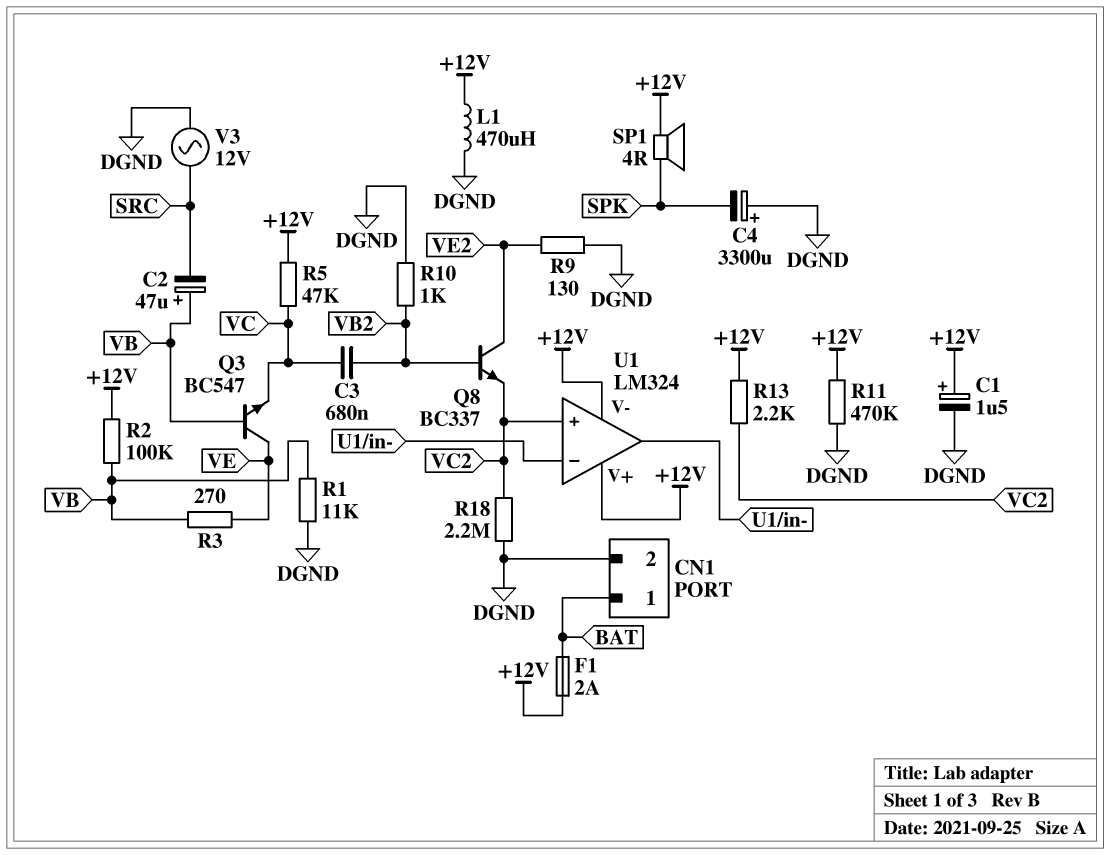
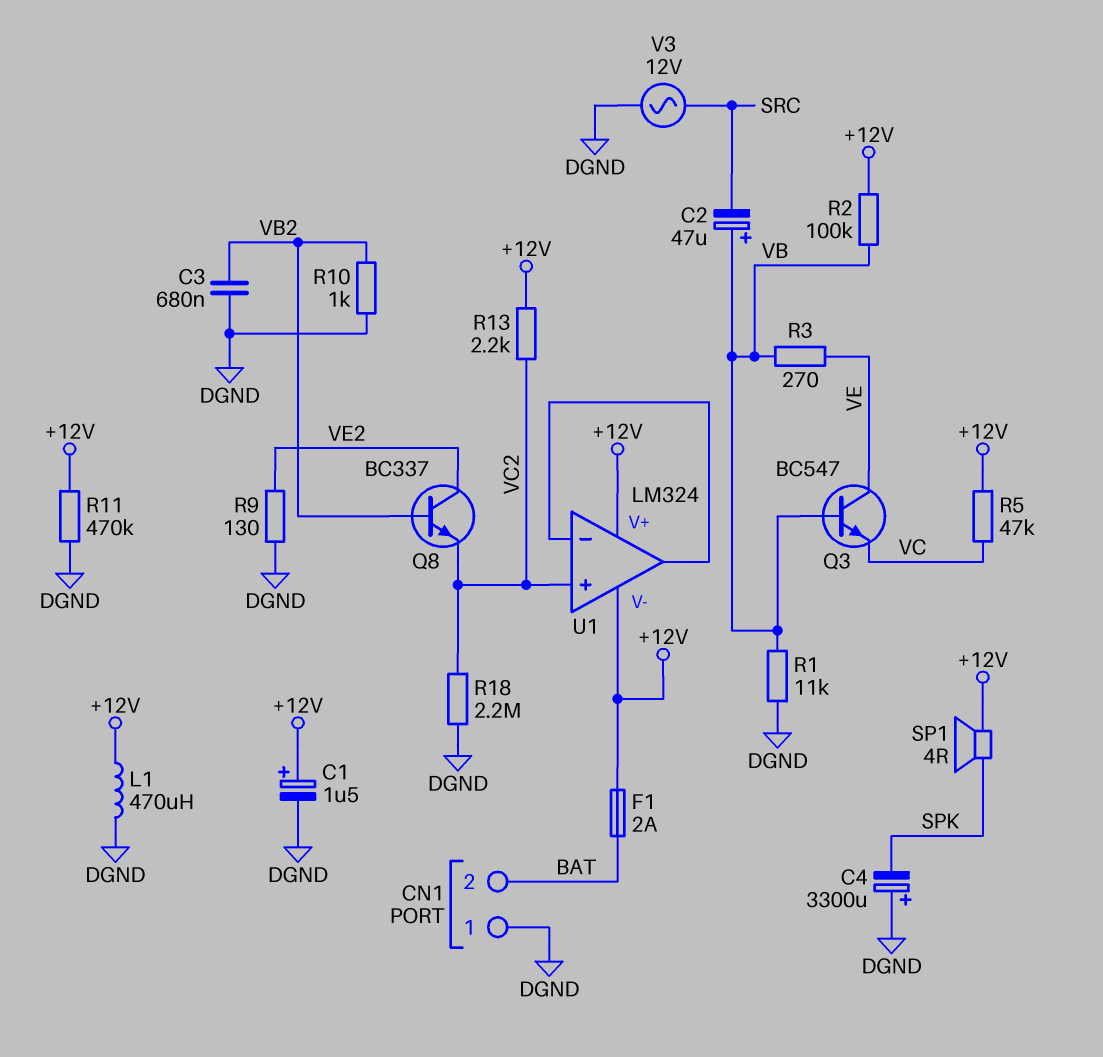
C3: 680nF (VB2, VC) -> 680nF (DGND, VB2)
CN1 pin 1: BAT -> DGND
CN1 pin 2: DGND -> BAT

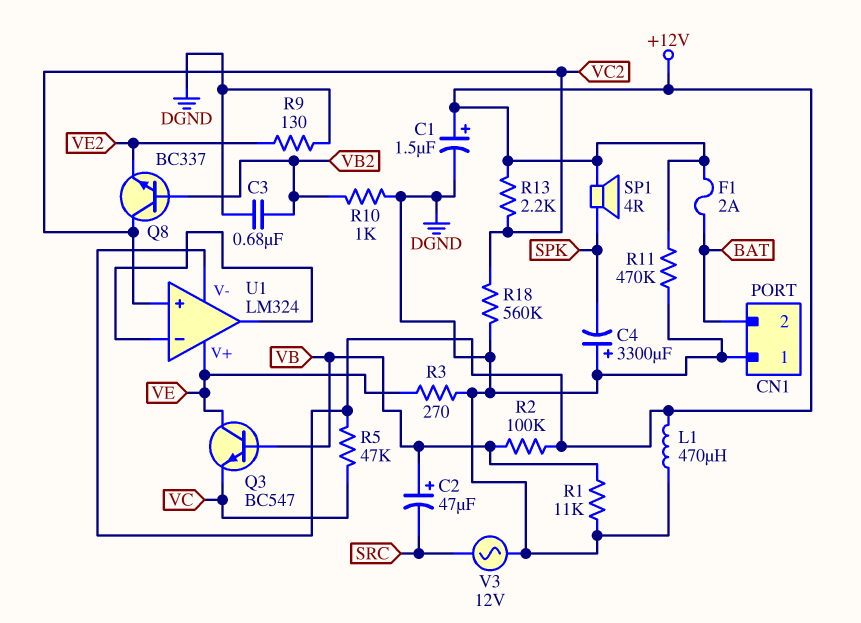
Q8: NPN BC337 (B VB2, C VE2, E VC2) -> NPN BC337 (B VB2, C VC2, E VE2)
R3: 270 (VB, VE) -> 270 (DGND, VE)
R18: 2.2M (DGND, VC2) -> 560k (DGND, VC2)
U1 pin V+: +12V -> VE

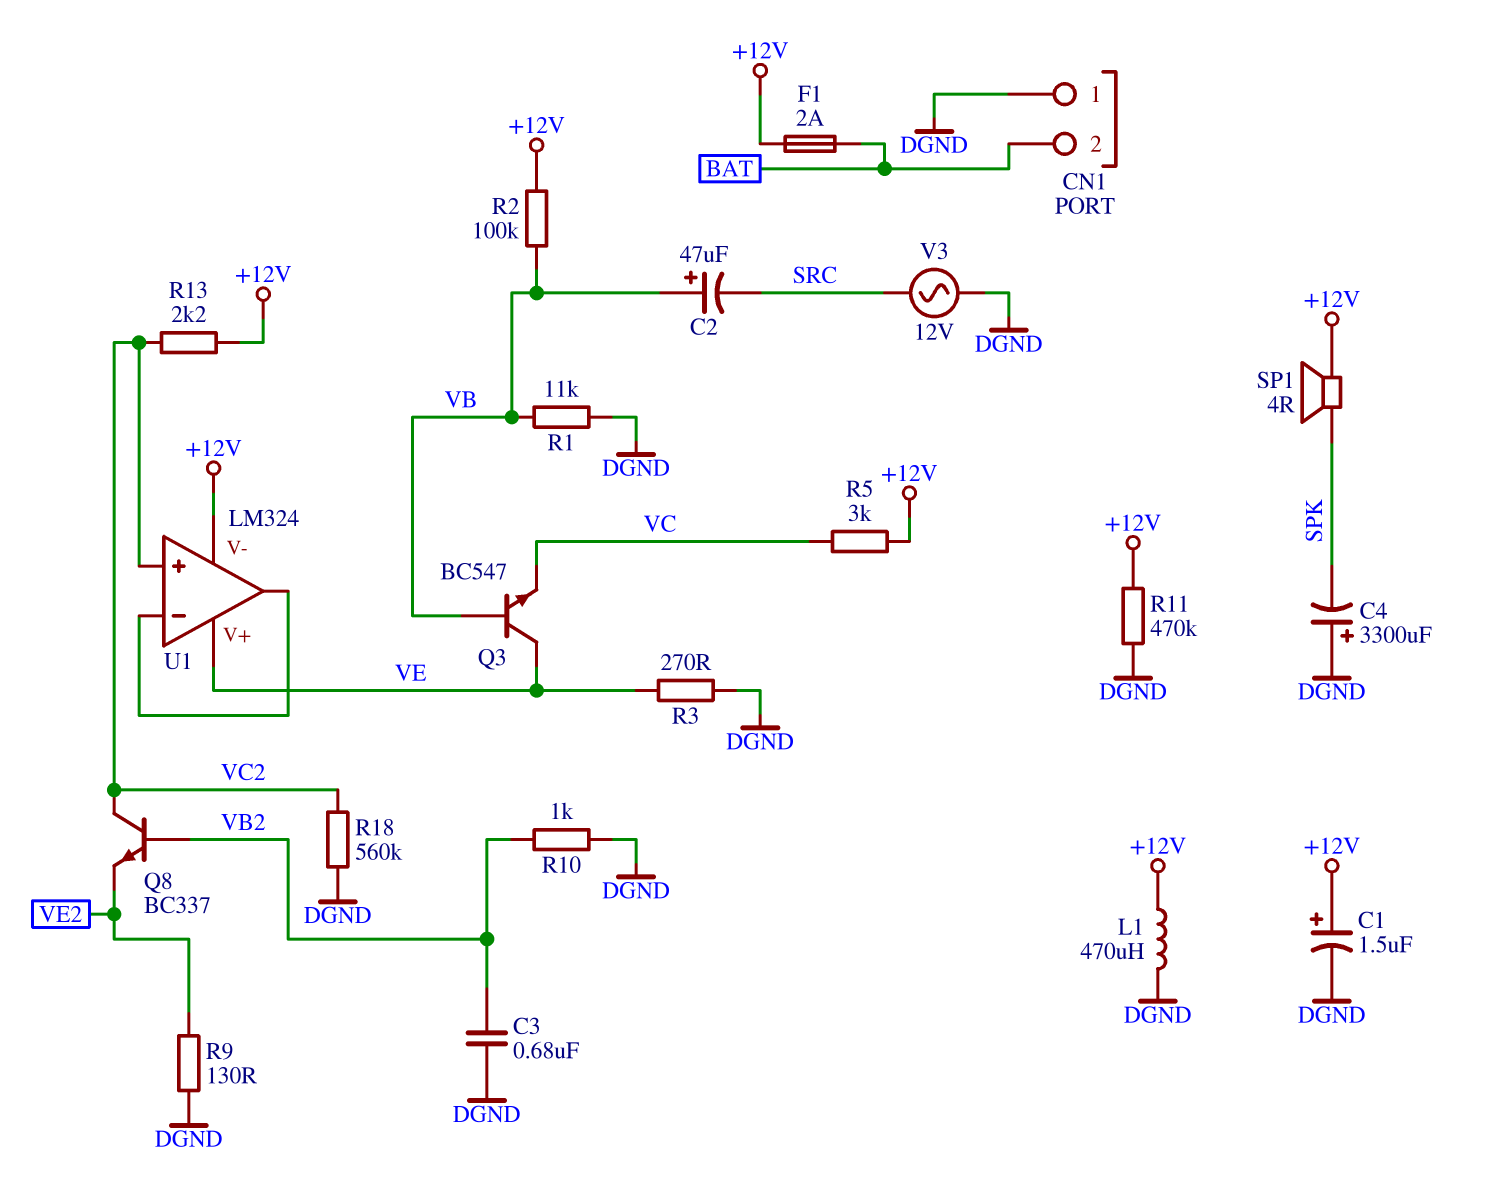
R5: 47k (+12V, VC) -> 3k (+12V, VC)

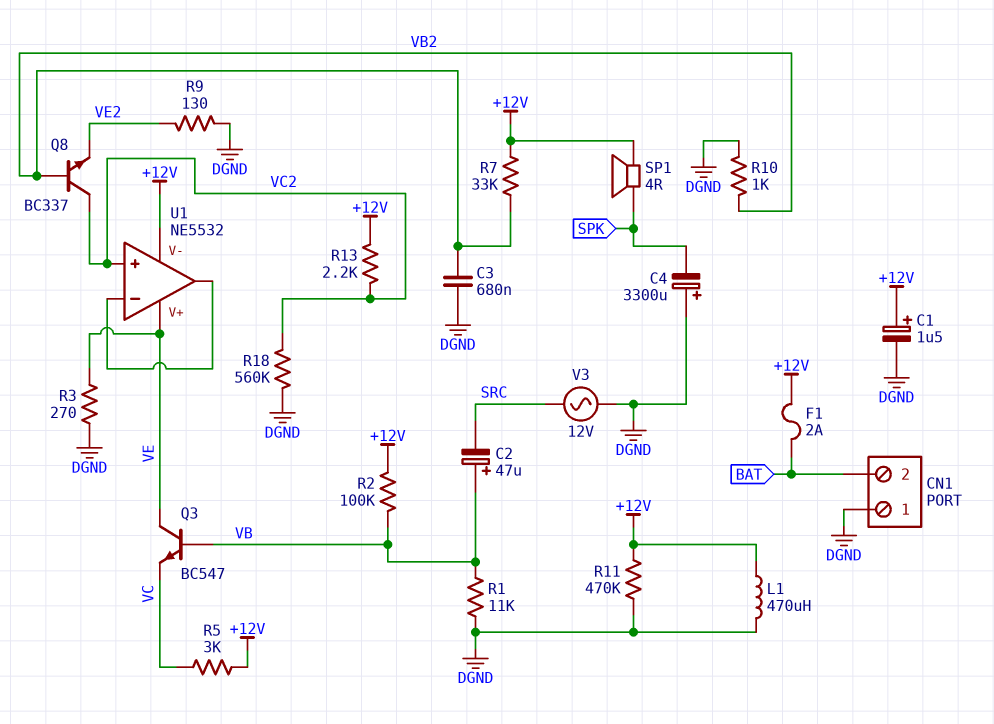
R7: none -> 33k (+12V, VB2)
U1: LM324 -> NE5532

